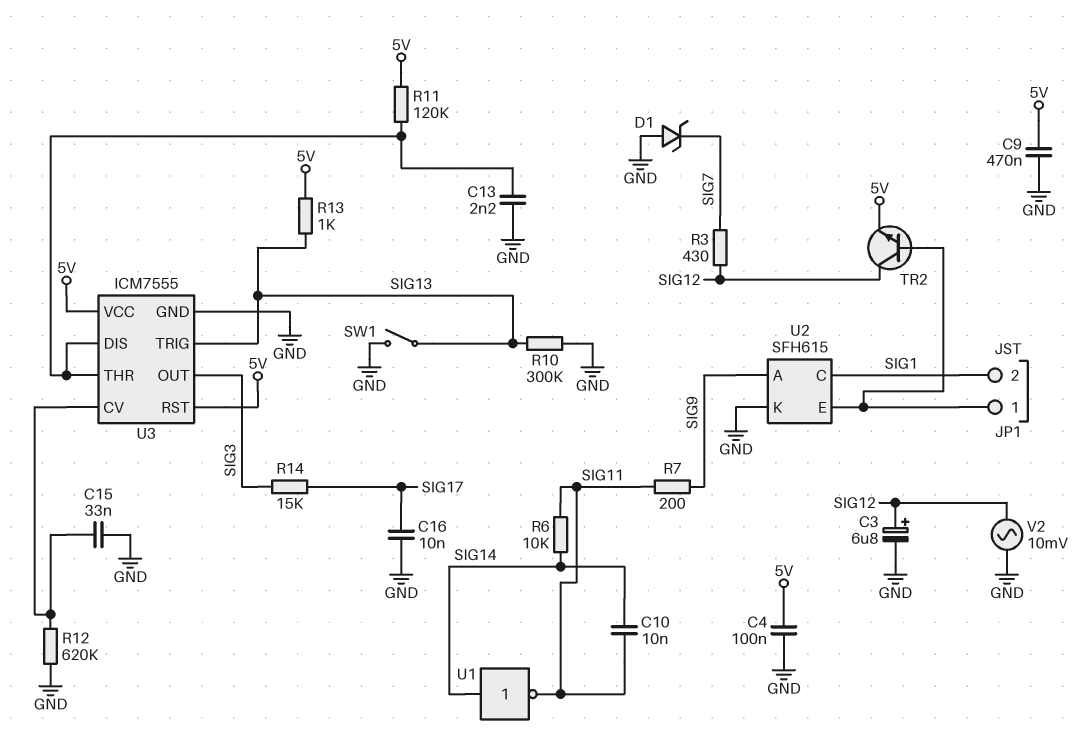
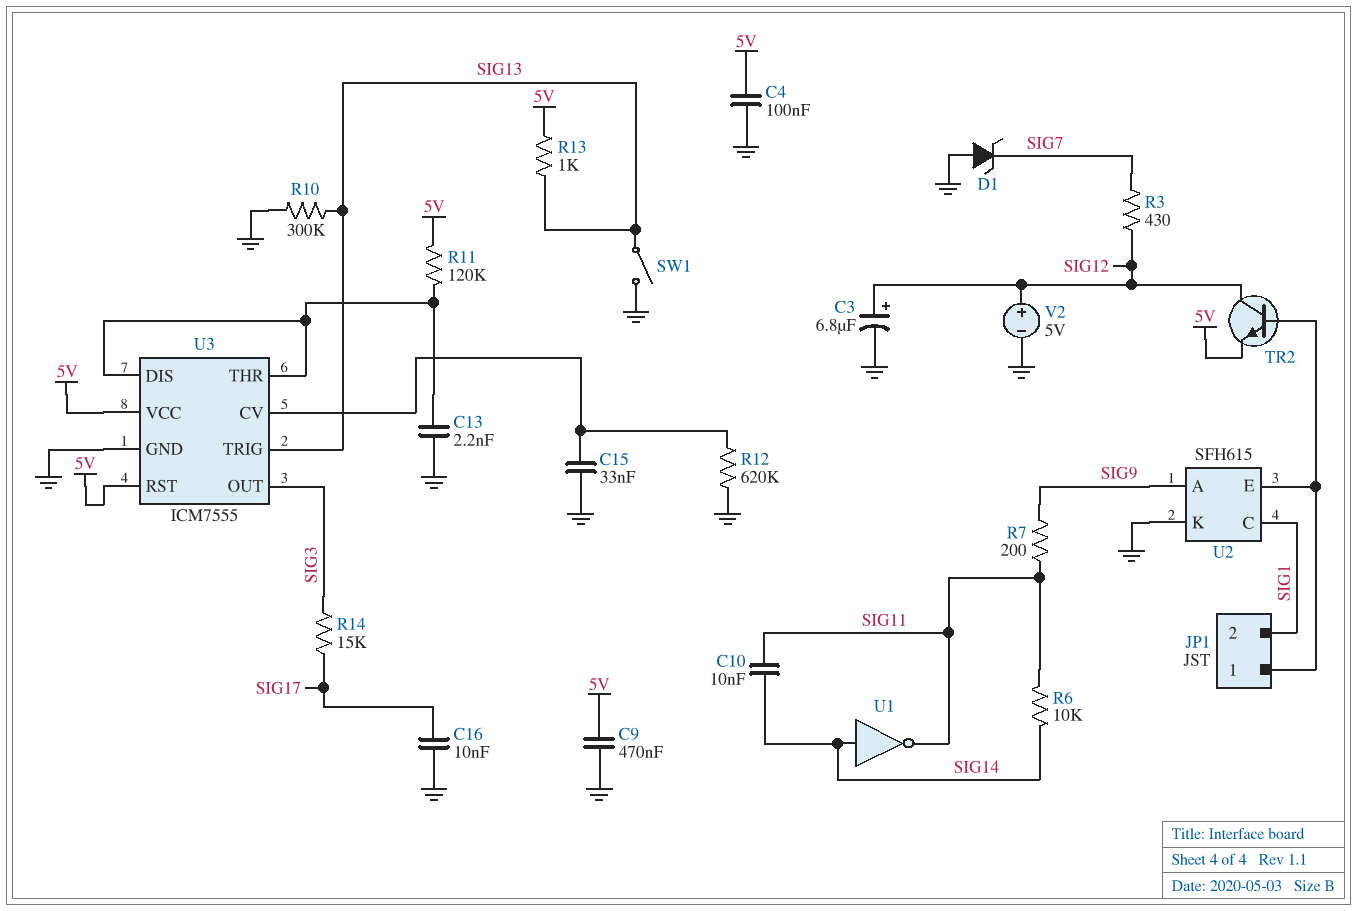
V2: AC 10mV (GND, SIG12) -> 5V (plus SIG12, minus GND)

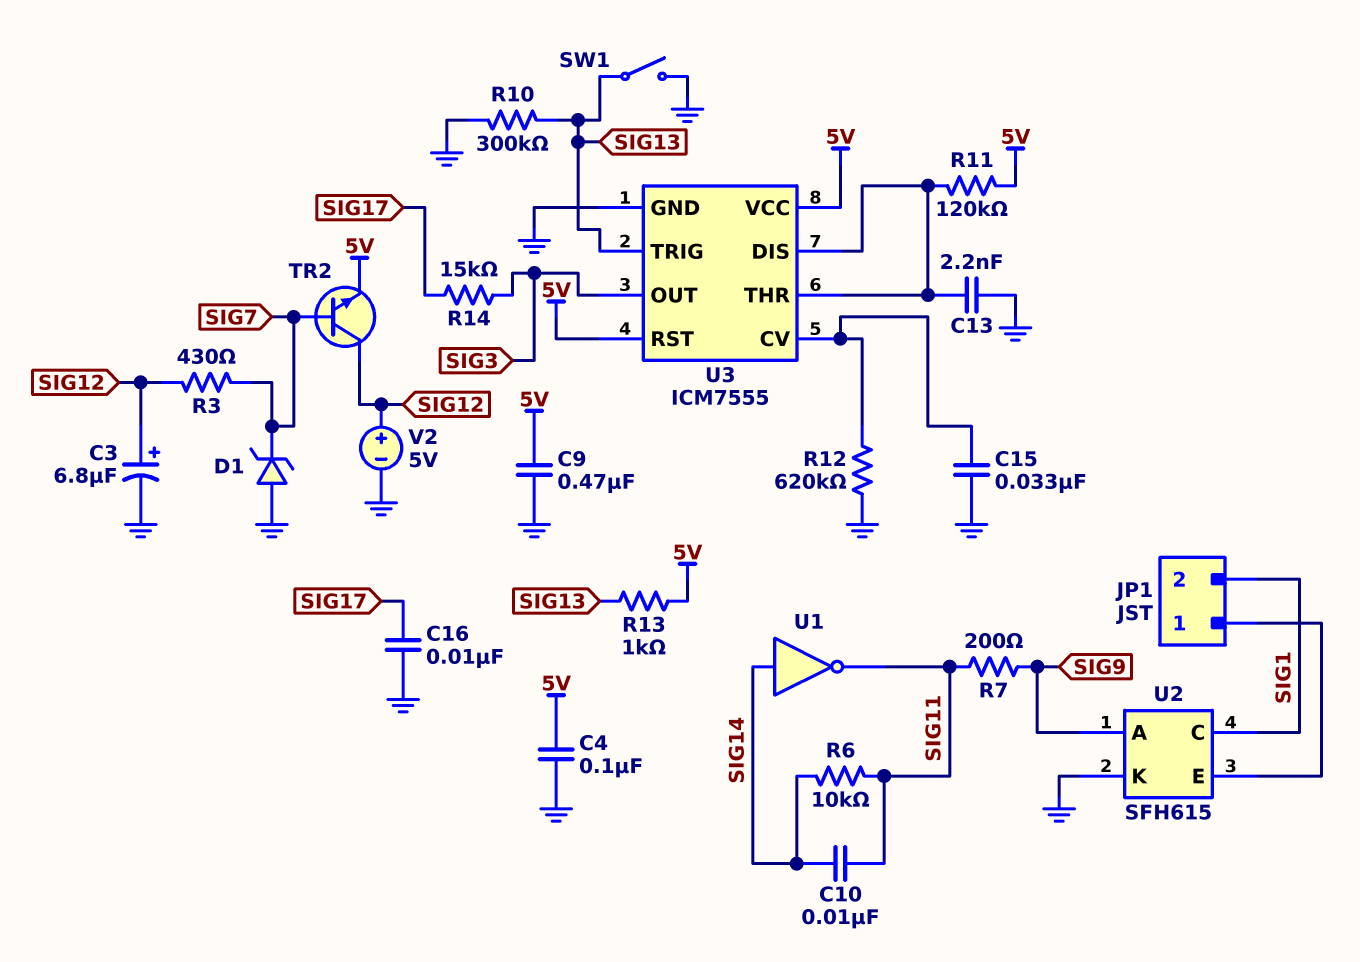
TR2: NPN (B JP1/1, C SIG12, E 5V) -> NPN (B SIG7, C SIG12, E 5V)

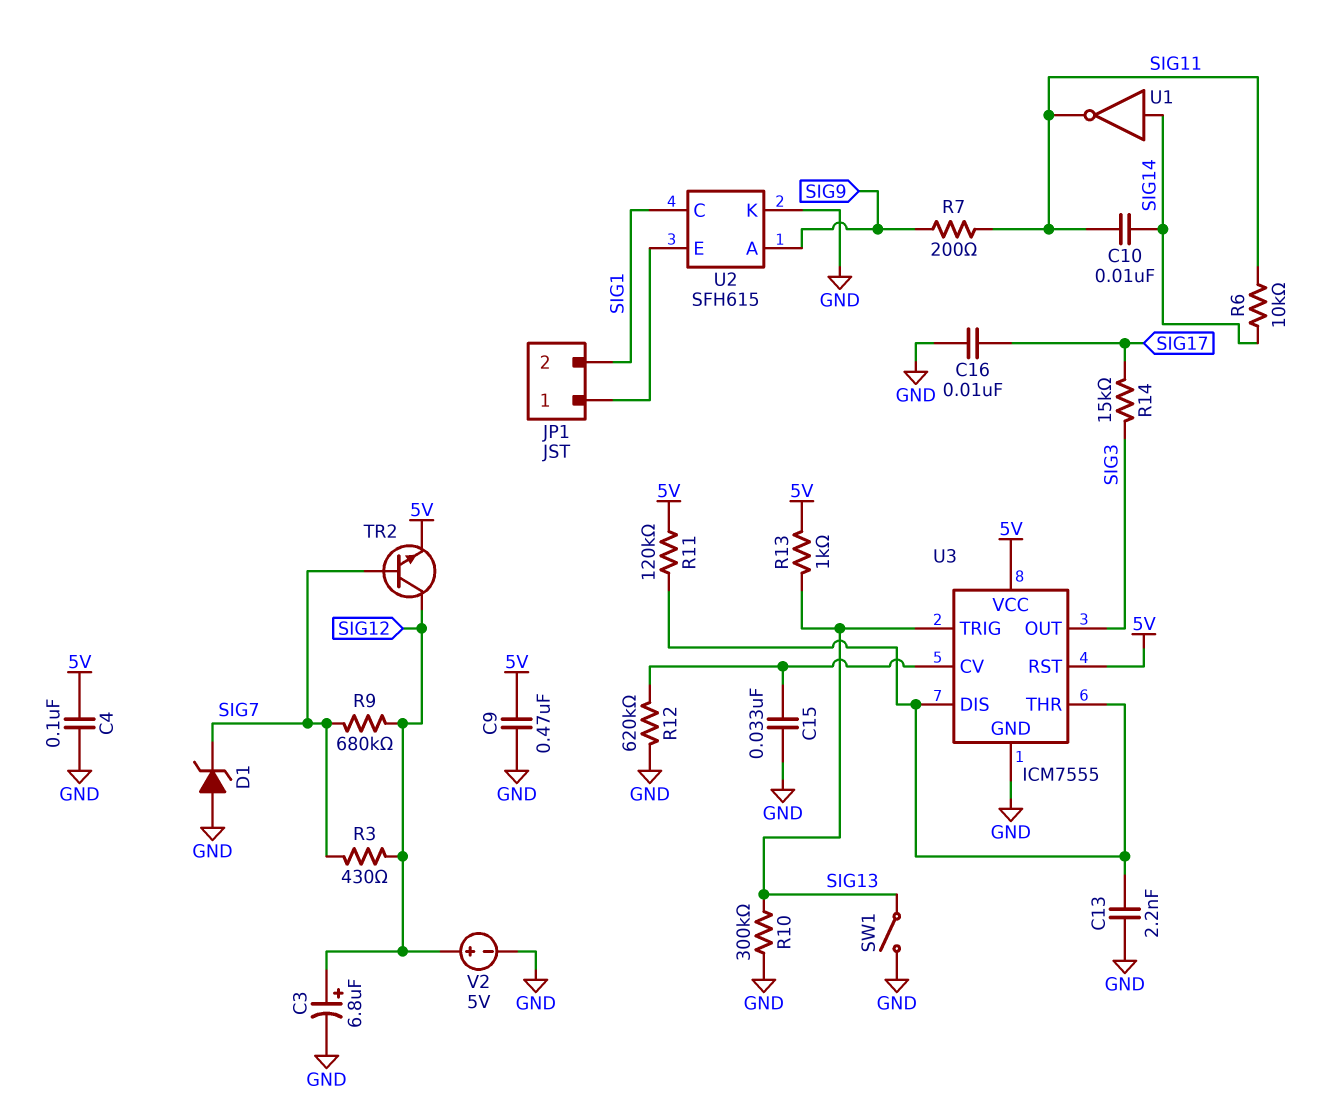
R9: none -> 680k (SIG7, SIG12)

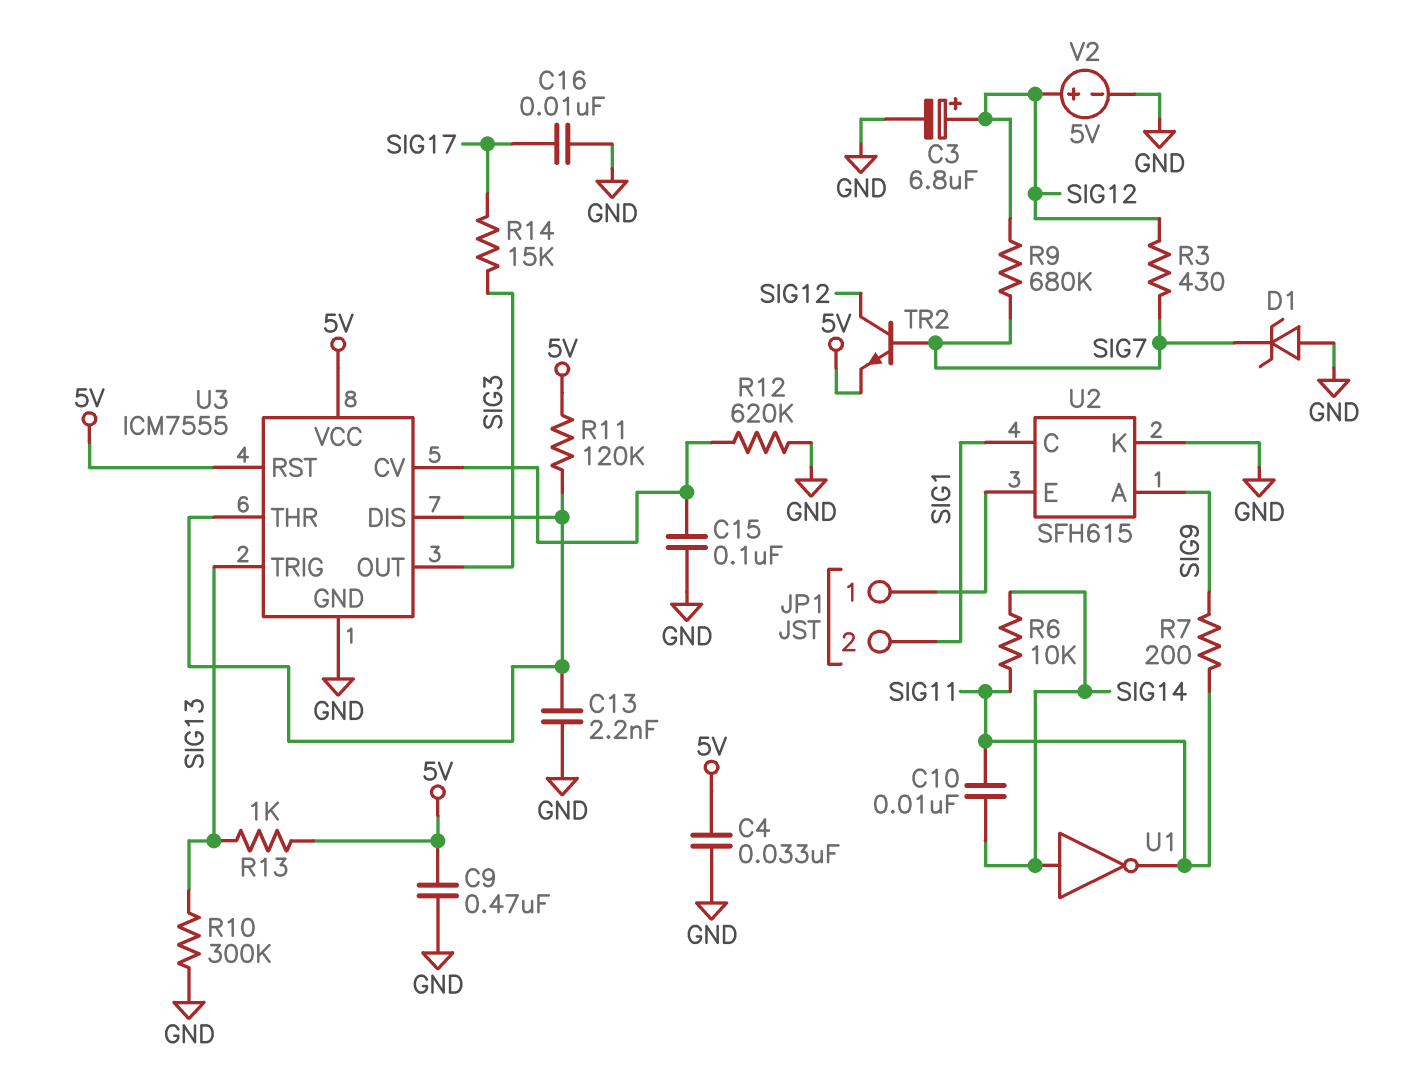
C4: 100nF (5V, GND) -> 33nF (5V, GND)
C15: 33nF (GND, U3/CV) -> 100nF (GND, U3/CV)
SW1: switch (GND, SIG13) -> none

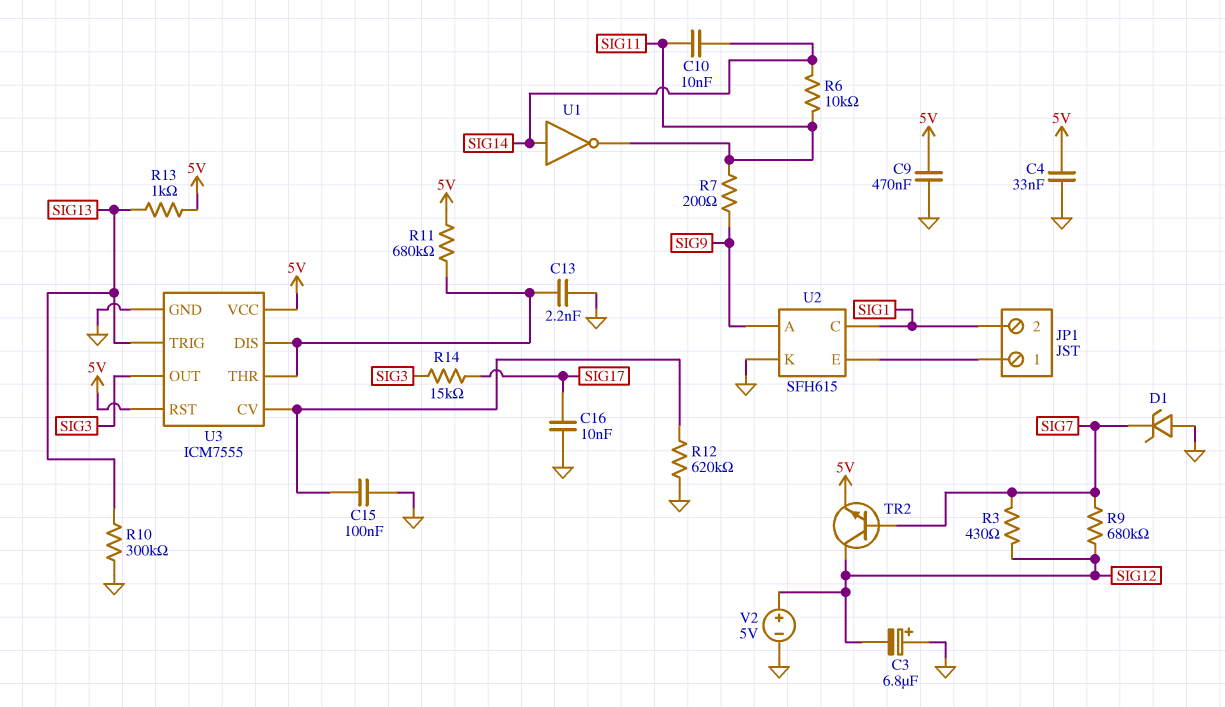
C3: 6.8uF (plus SIG12, minus GND) -> 6.8uF (plus GND, minus SIG12)
R11: 120k (5V, U3/DIS) -> 680k (5V, U3/DIS)

